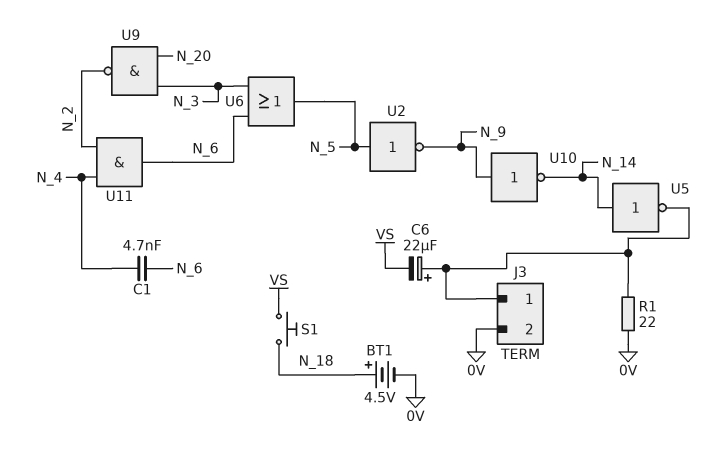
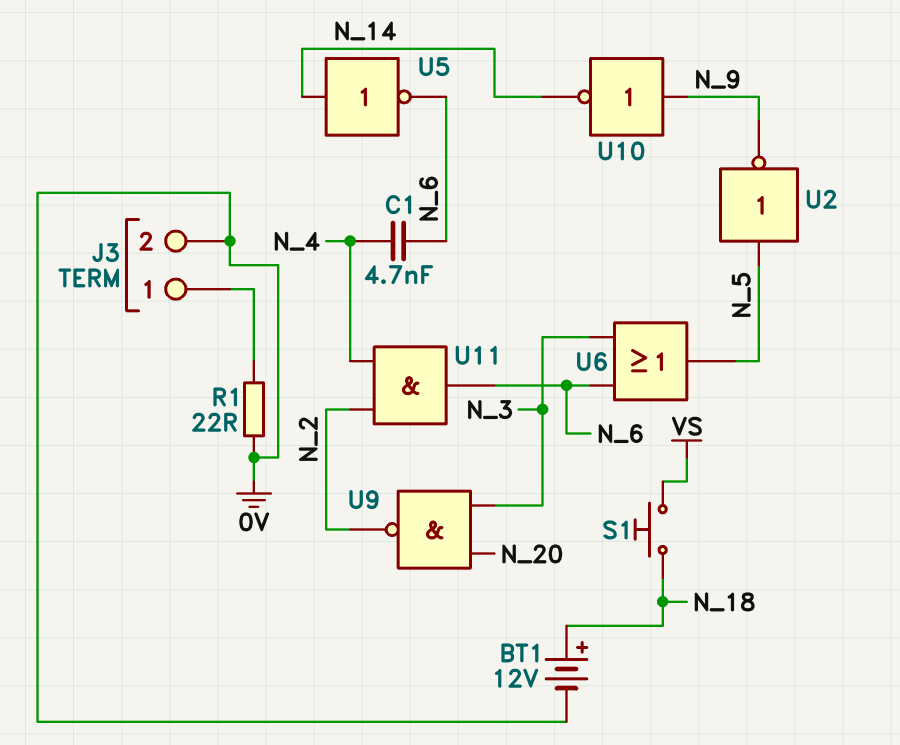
BT1: 4.5V (plus N_18, minus 0V) -> 12V (plus N_18, minus 0V)
C6: 22uF (plus J3/1, minus VS) -> none
U5: NOT (in N_14, out J3/1) -> NOT (in N_14, out N_6)

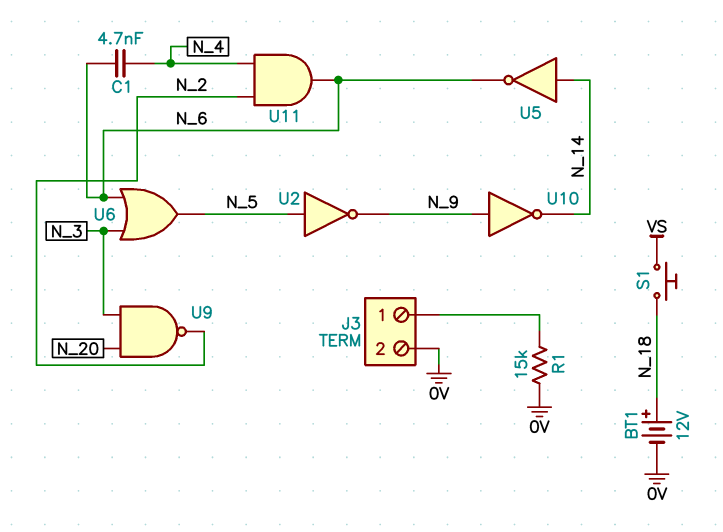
R1: 22 (0V, J3/1) -> 15k (0V, J3/1)

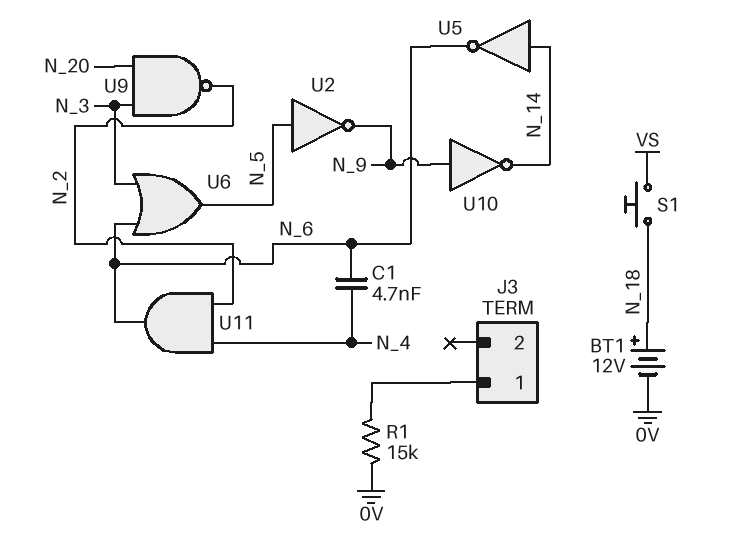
J3 pin 2: 0V -> none

